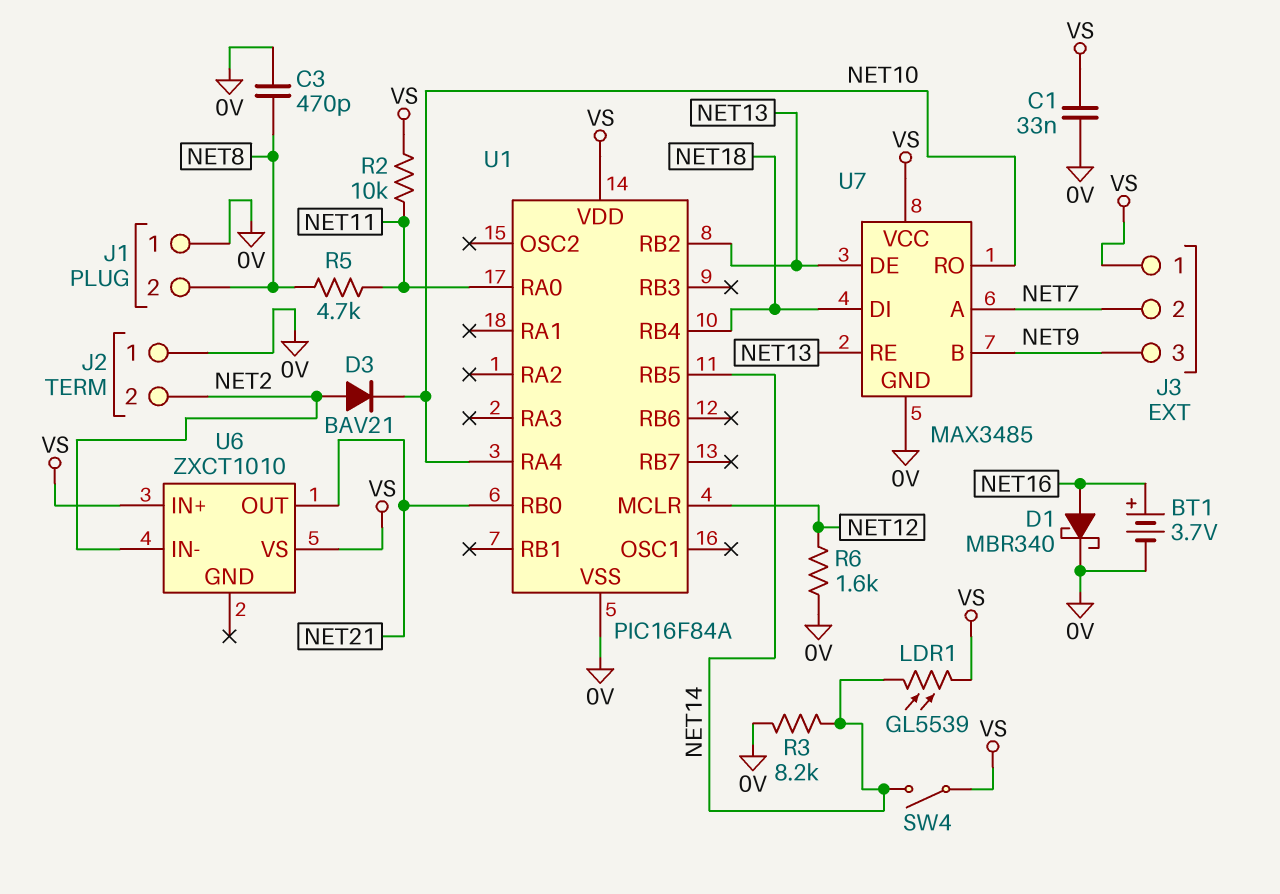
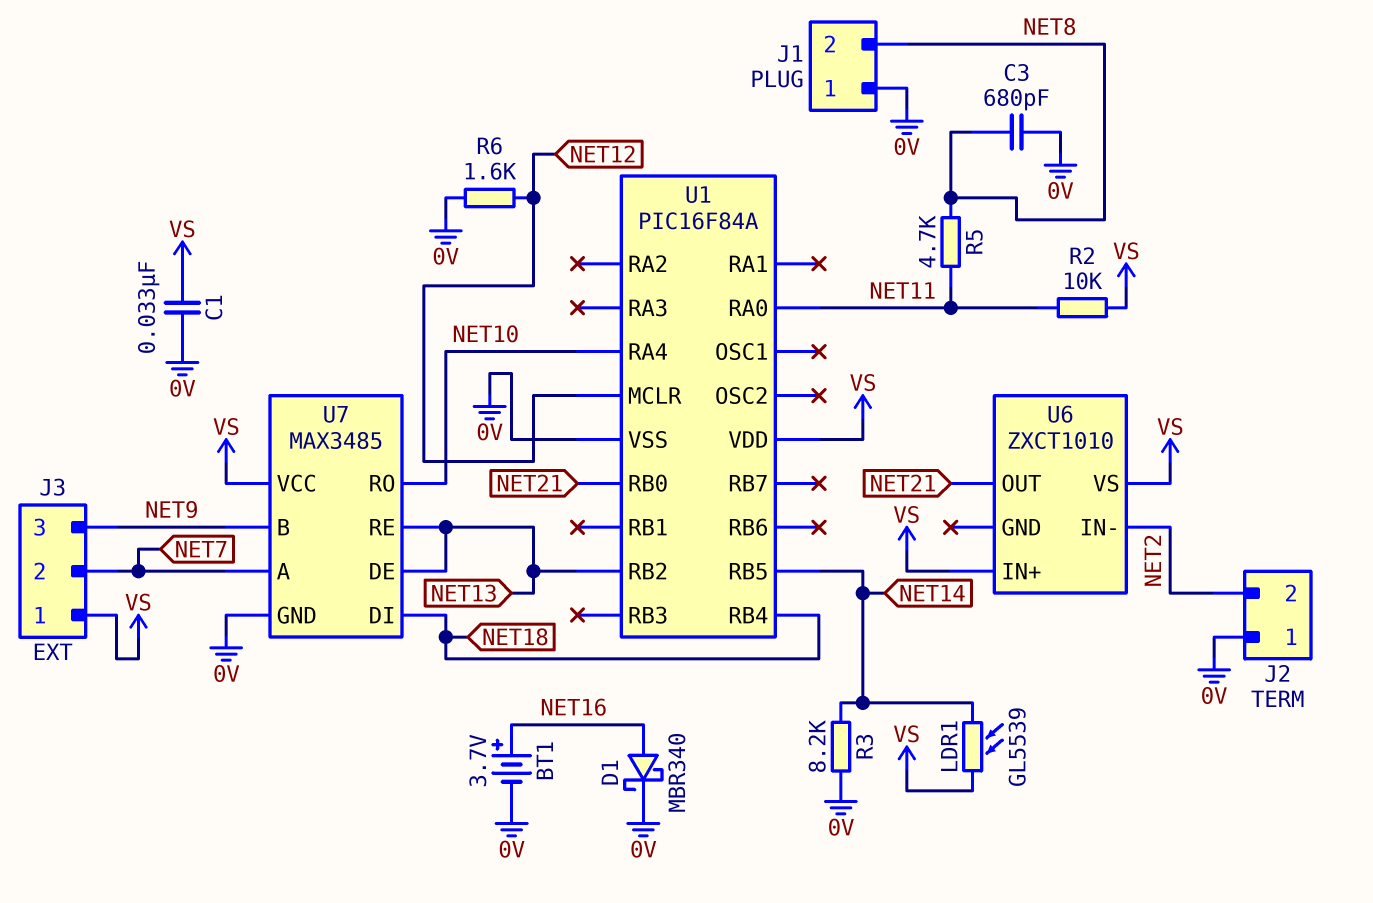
C3: 470pF (0V, NET8) -> 680pF (0V, NET8)
D3: diode BAV21 (A NET2, K NET10) -> none
SW4: switch (NET14, VS) -> none

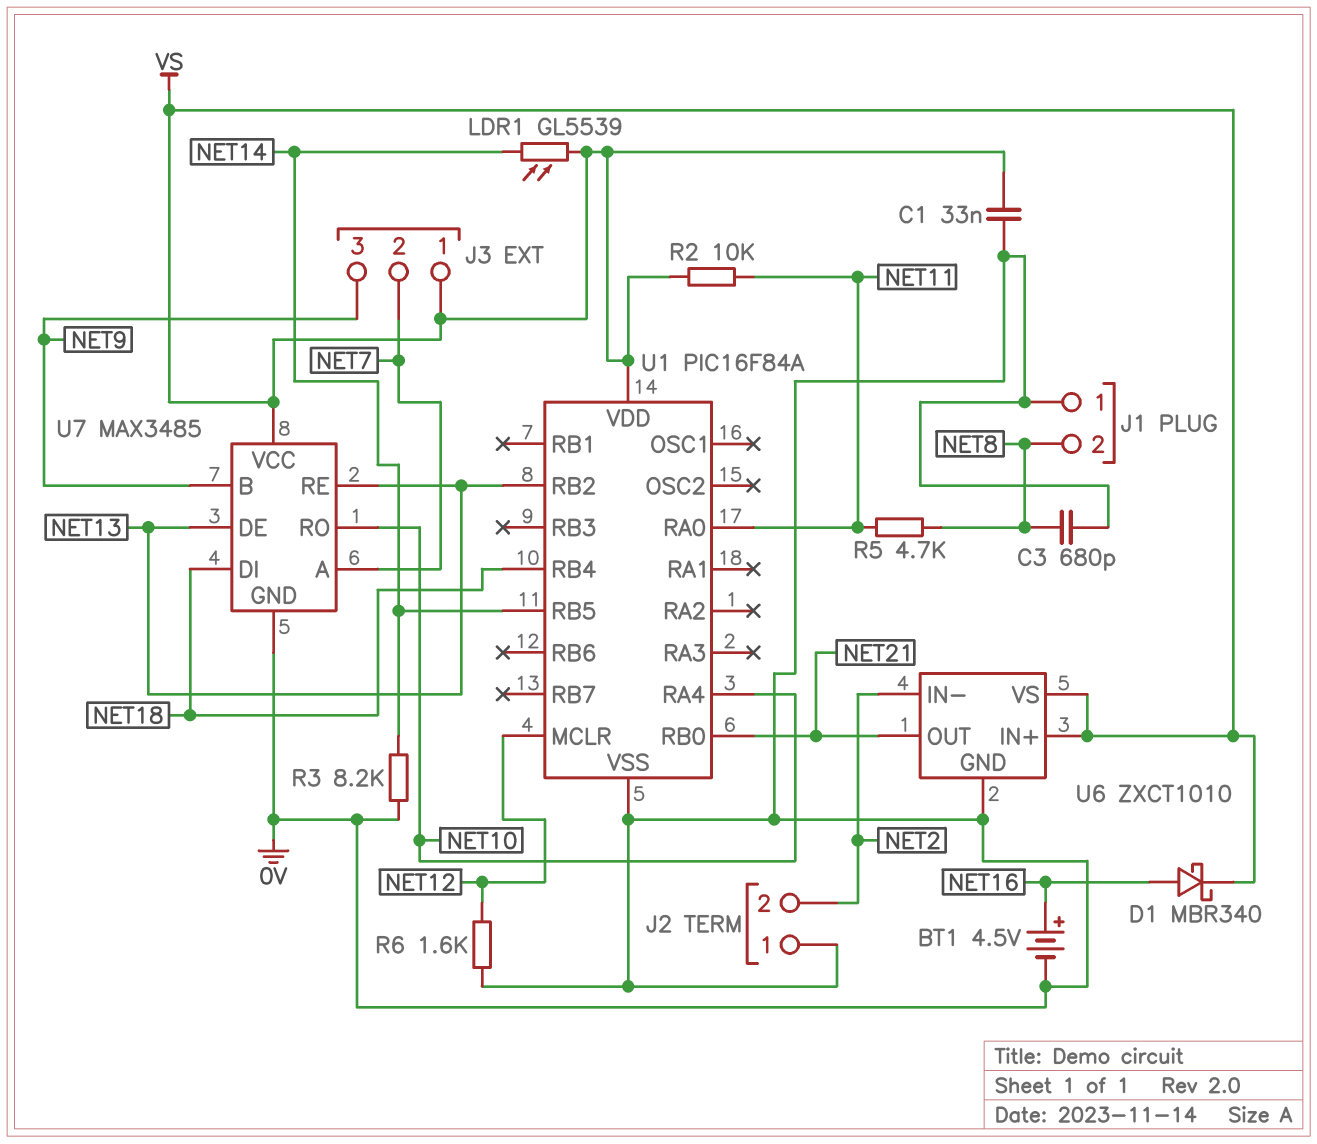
BT1: 3.7V (plus NET16, minus 0V) -> 4.5V (plus NET16, minus 0V)
D1: schottky MBR340 (A NET16, K 0V) -> schottky MBR340 (A NET16, K VS)
U6 pin GND: none -> 0V

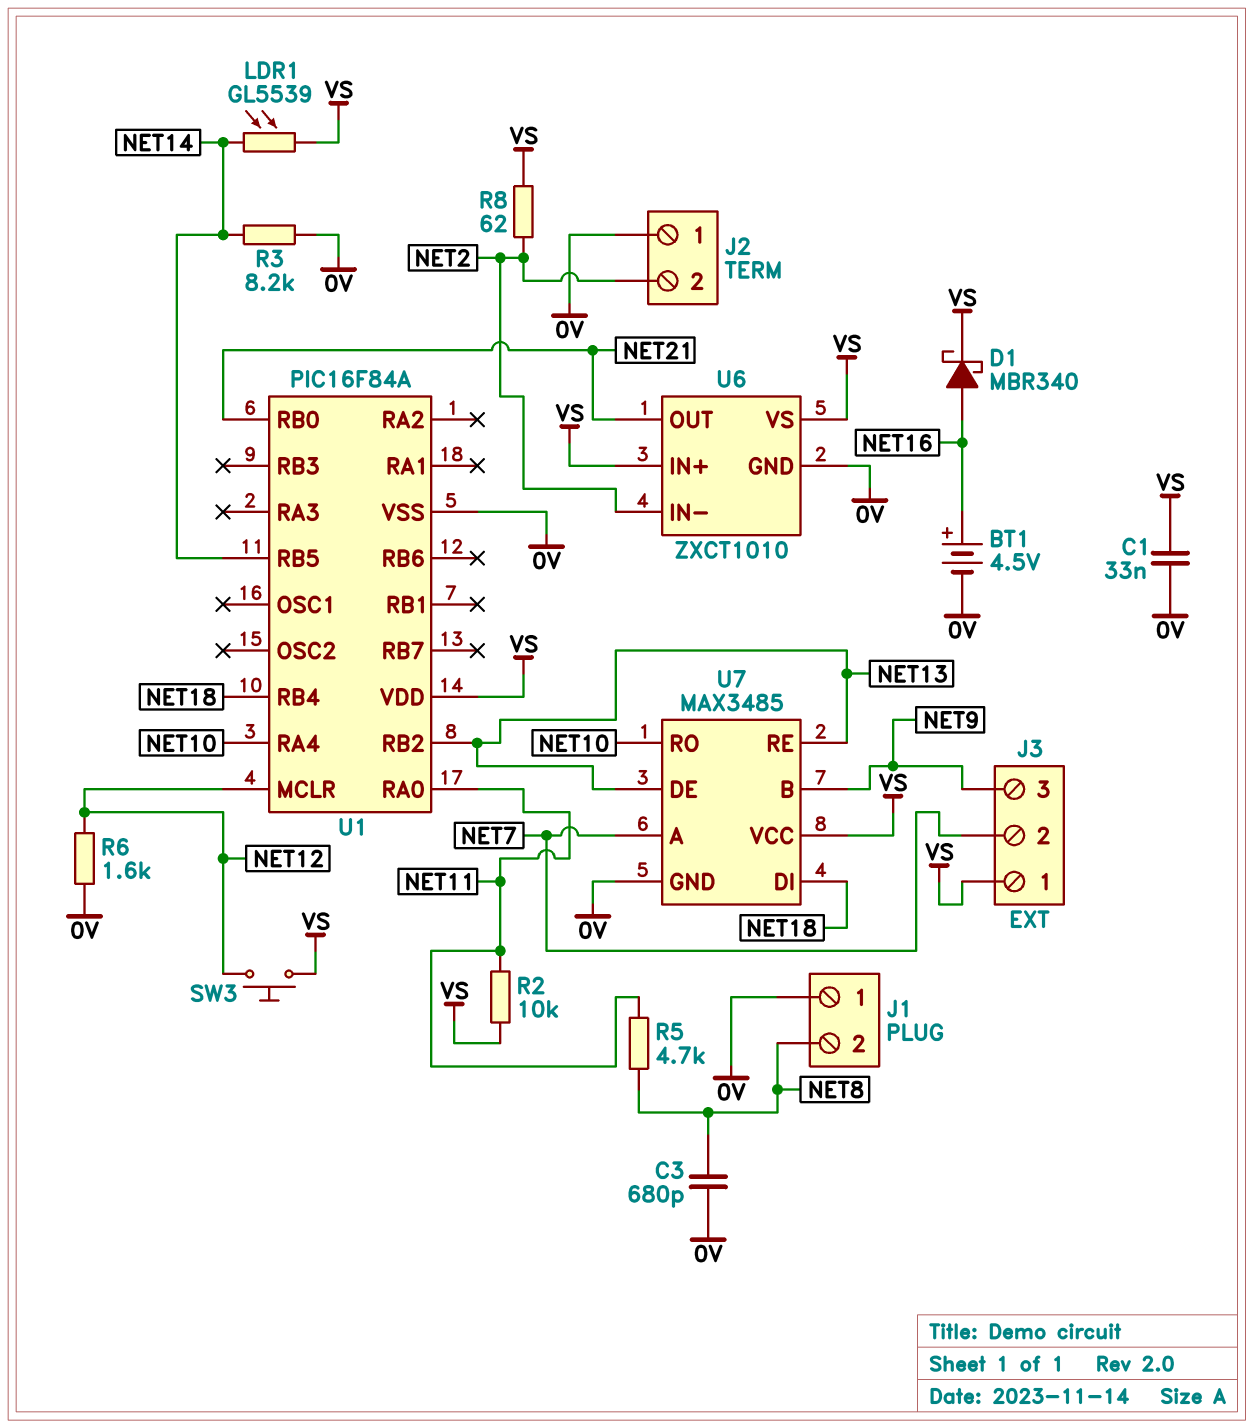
R8: none -> 62 (NET2, VS)
SW3: none -> button (NET12, VS)

